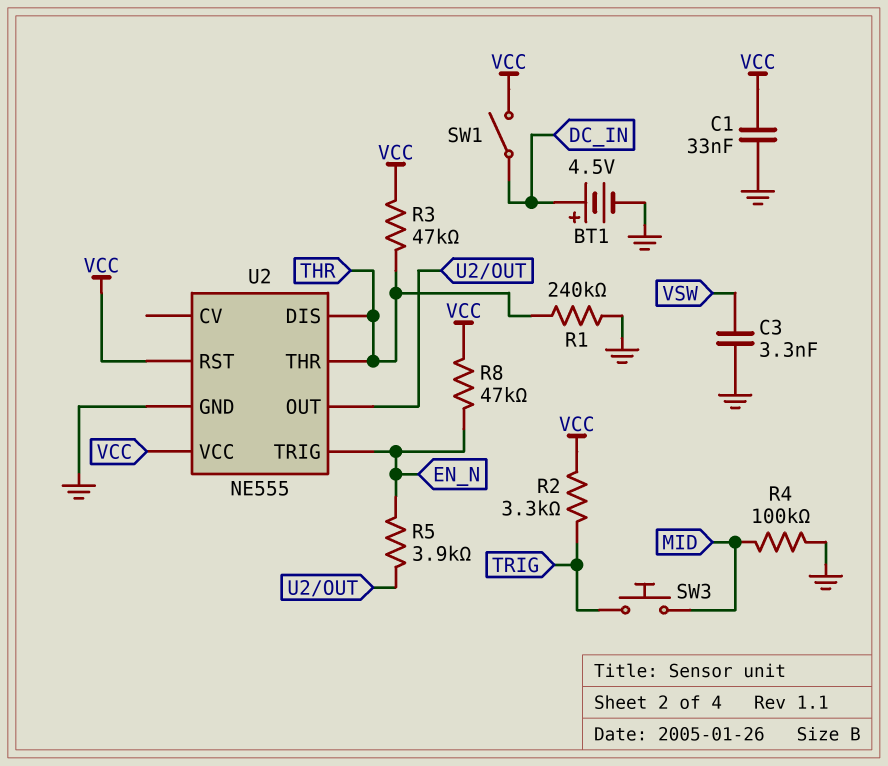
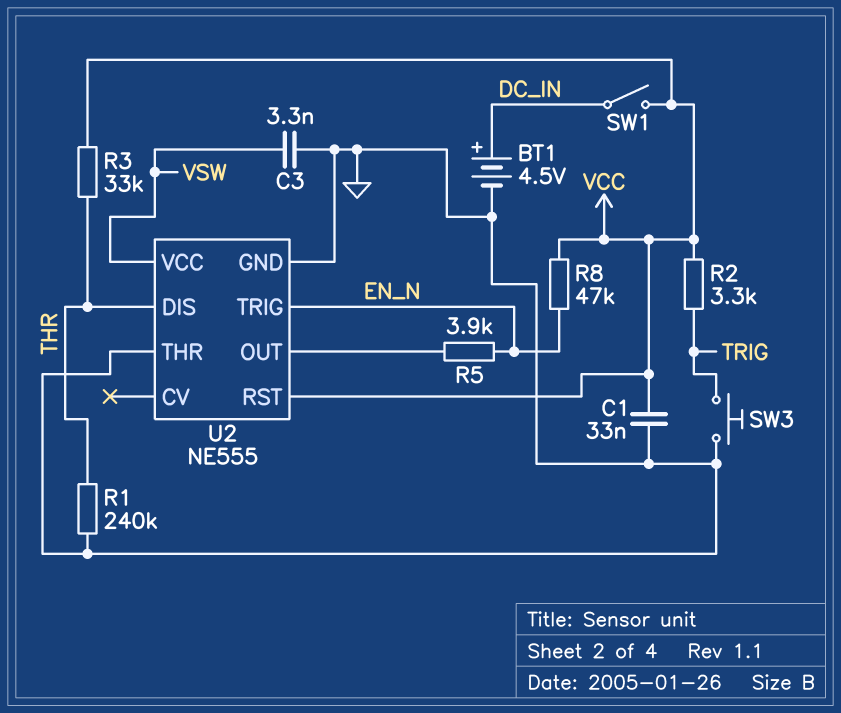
R3: 47k (THR, VCC) -> 33k (THR, VCC)
R4: 100k (GND, MID) -> none
SW3: button (MID, TRIG) -> button (GND, TRIG)
U2 pin THR: THR -> GND
U2 pin VCC: VCC -> VSW

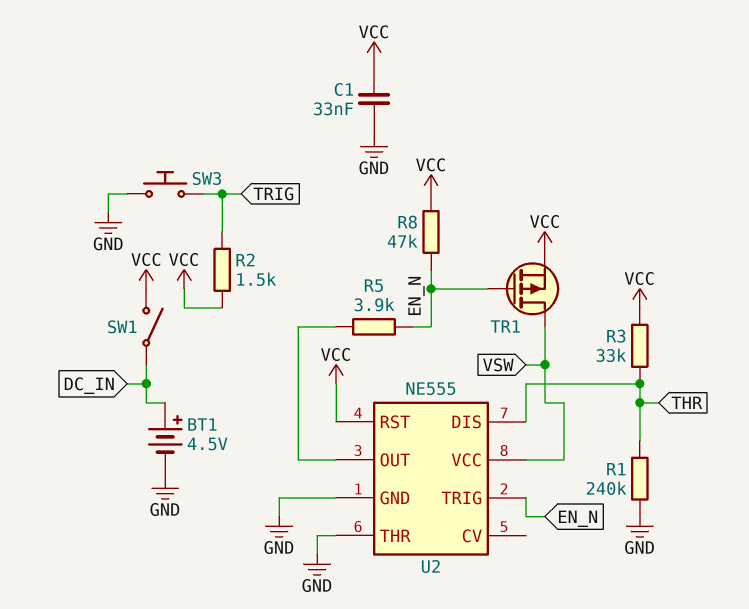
C3: 3.3nF (GND, VSW) -> none
R2: 3.3k (TRIG, VCC) -> 1.5k (TRIG, VCC)
TR1: none -> PMOS (G EN_N, D VSW, S VCC)

